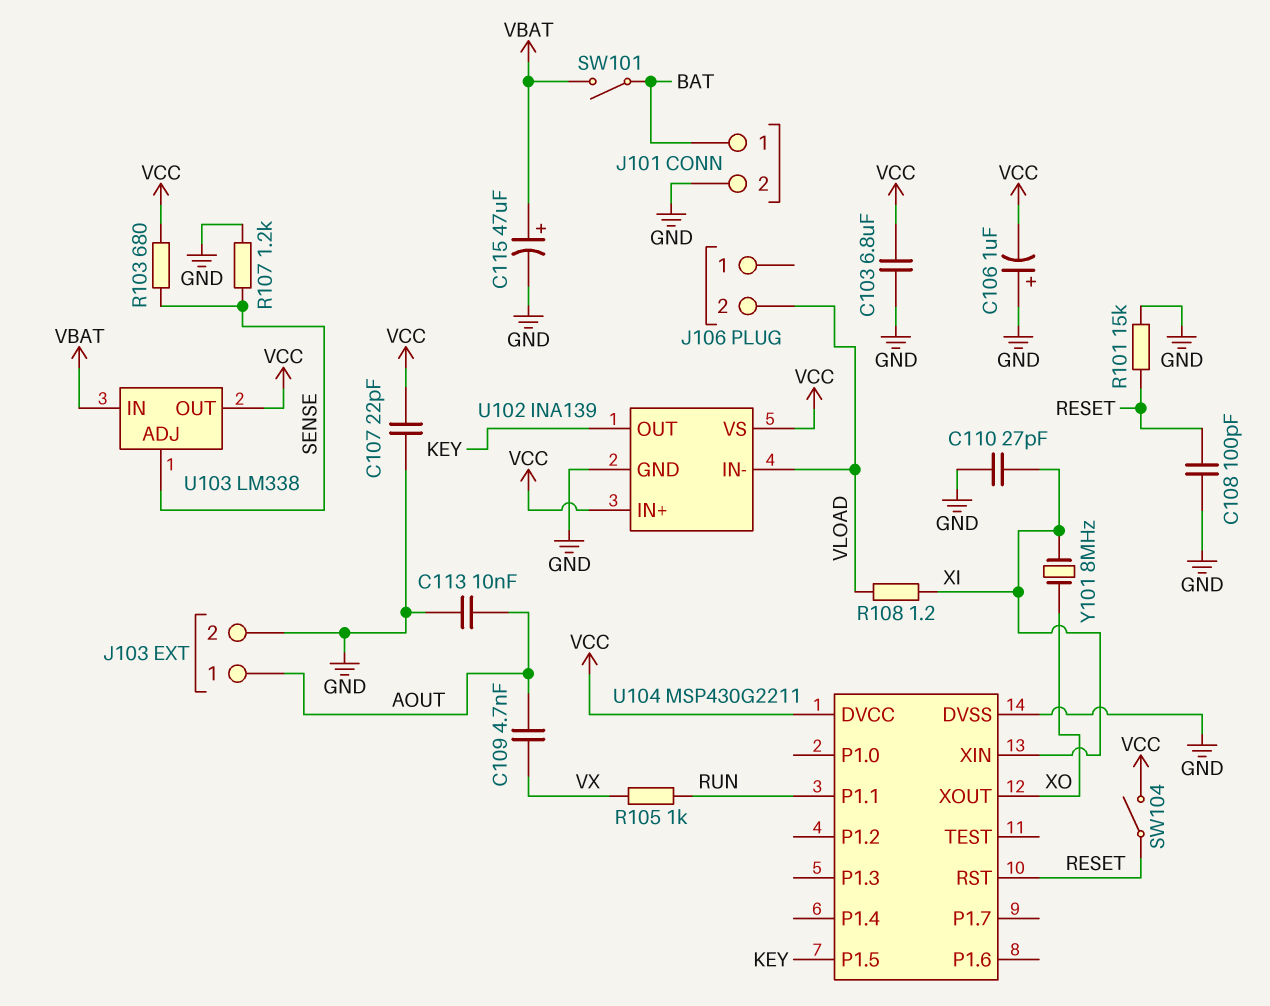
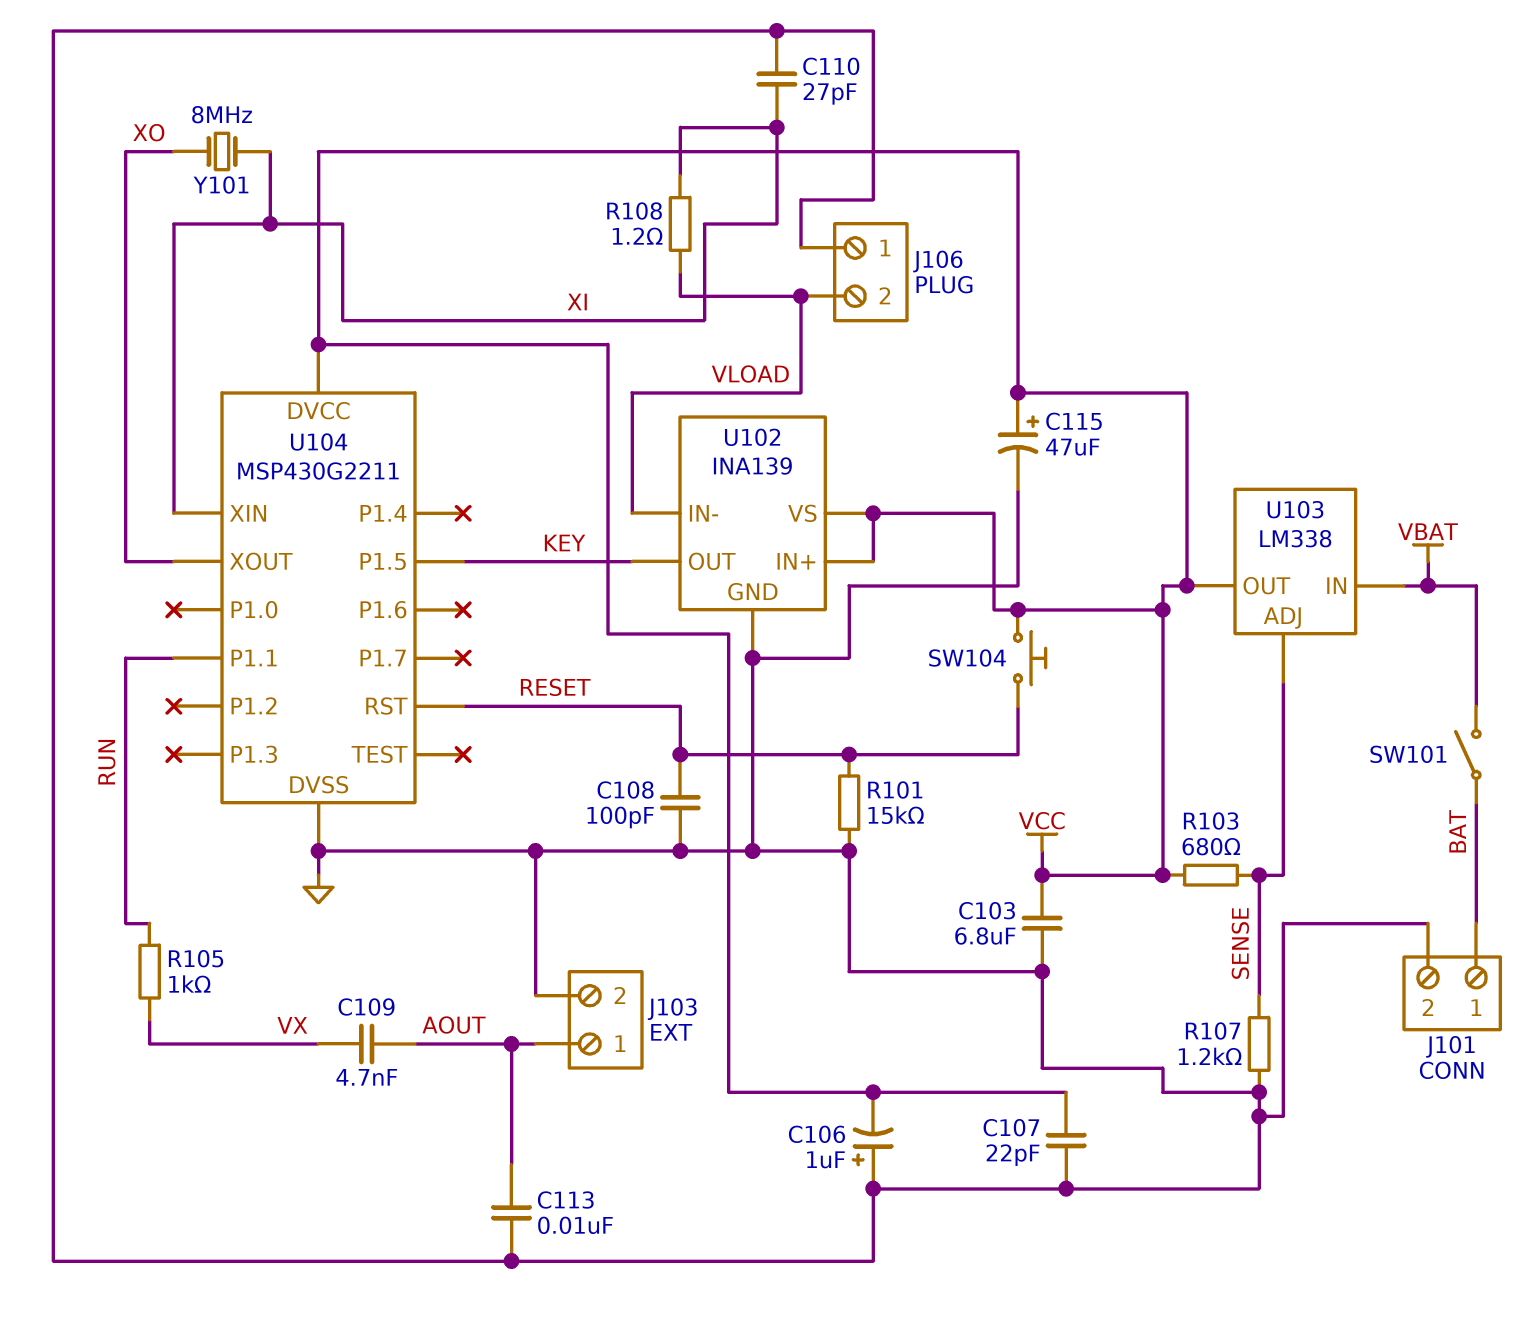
C115: 47uF (plus VBAT, minus GND) -> 47uF (plus VCC, minus GND)
J106 pin 1: none -> GND
SW104: switch (RESET, VCC) -> button (RESET, VCC)

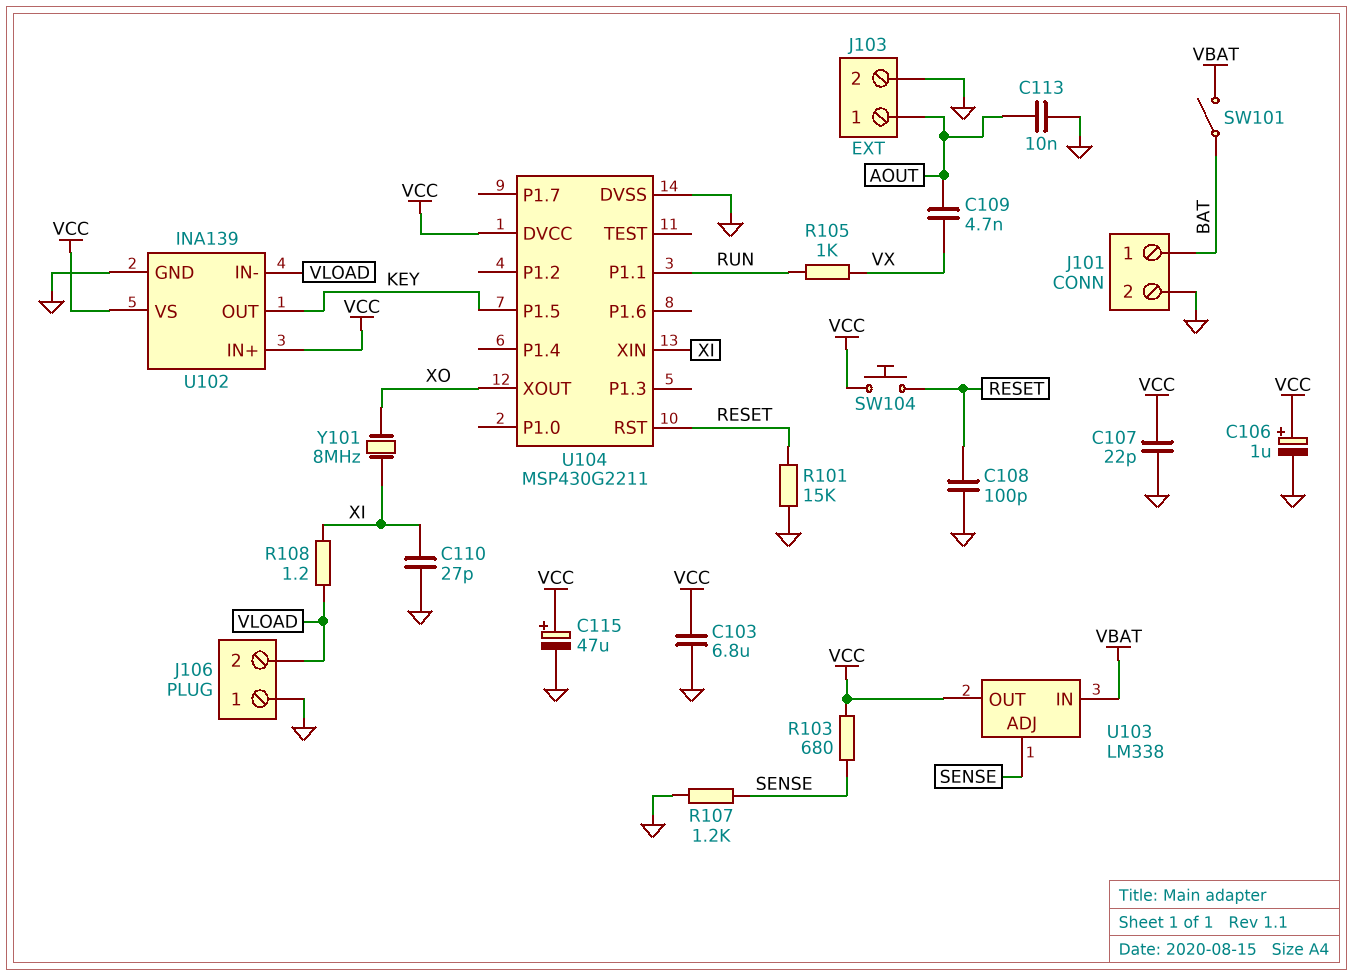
C106: 1uF (plus GND, minus VCC) -> 1uF (plus VCC, minus GND)

